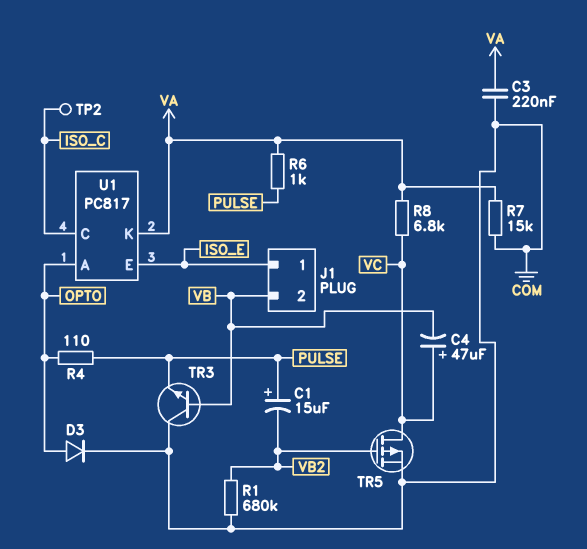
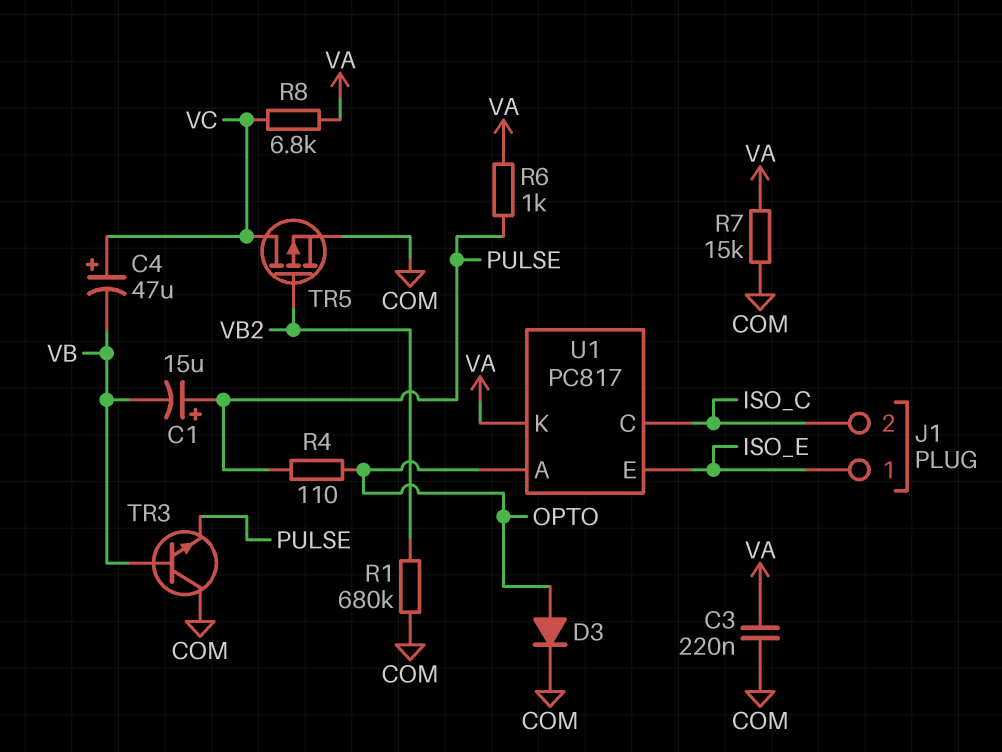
C1: 15uF (plus PULSE, minus VB2) -> 15uF (plus PULSE, minus VB)
J1 pin 2: VB -> ISO_C
TP2: test point (ISO_C) -> none

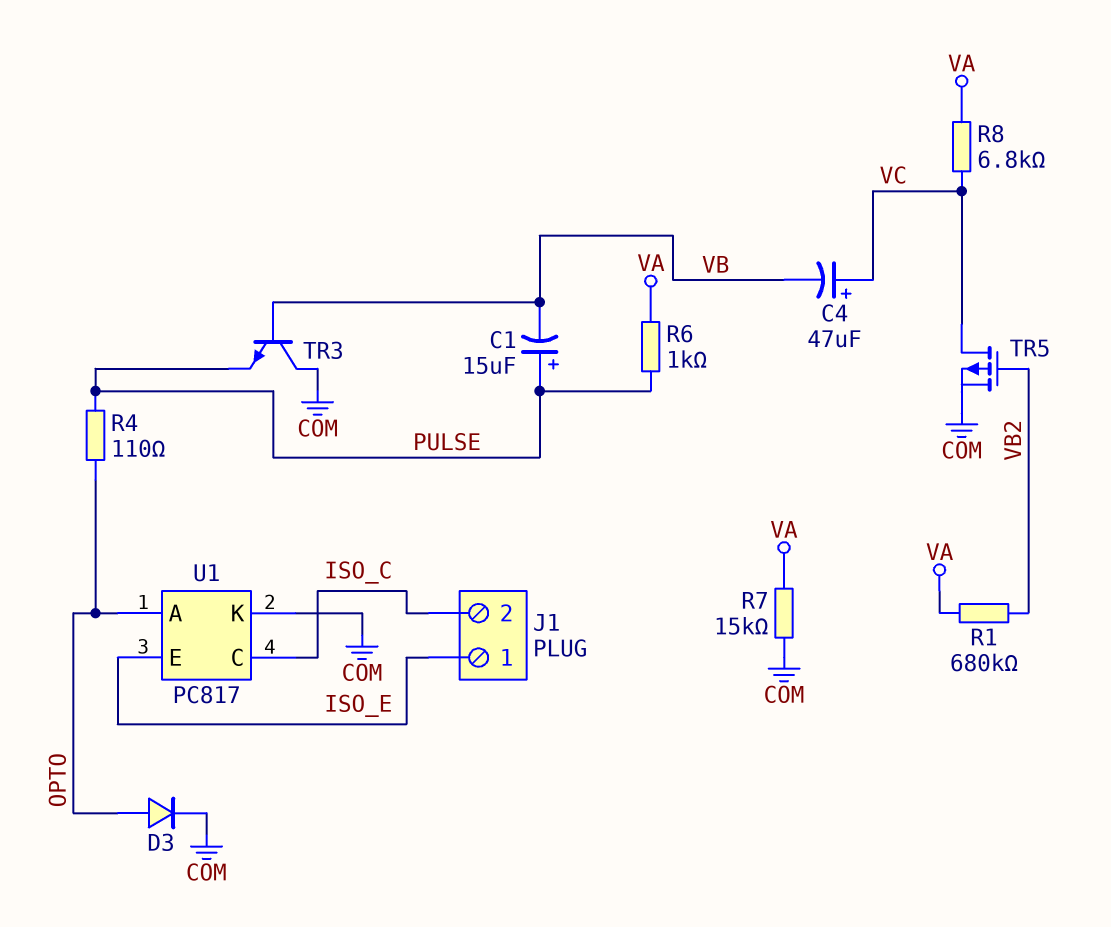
C3: 220nF (COM, VA) -> none
R1: 680k (COM, VB2) -> 680k (VA, VB2)
U1 pin K: VA -> COM

